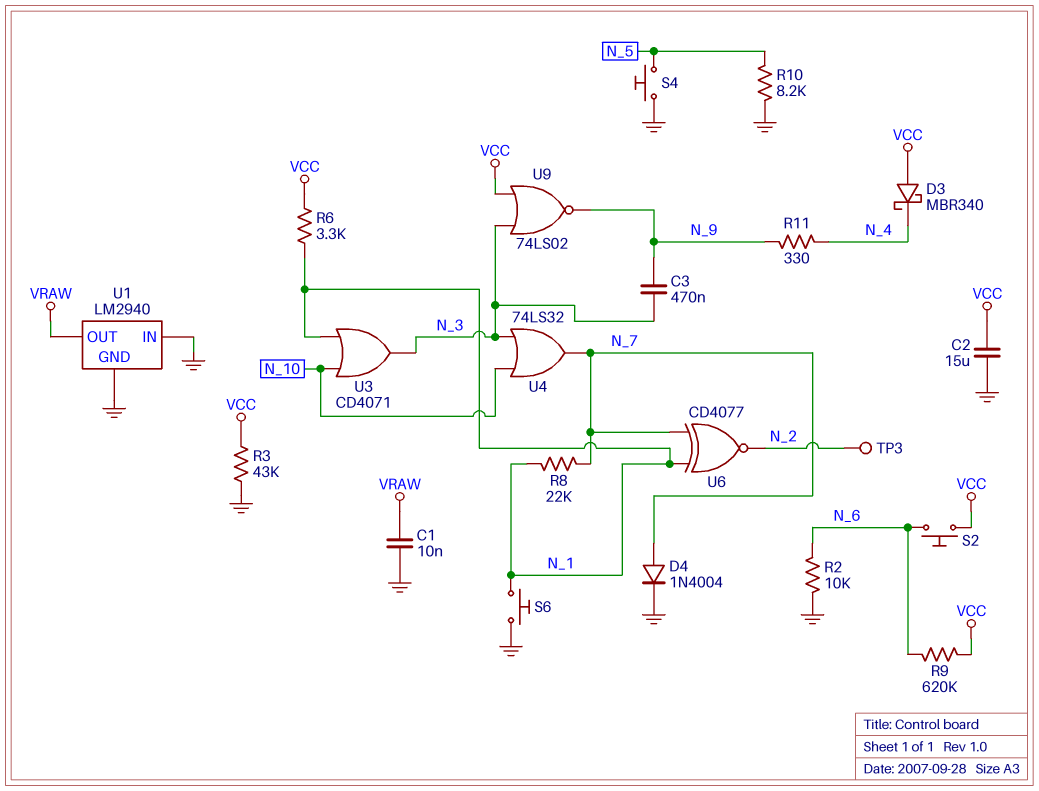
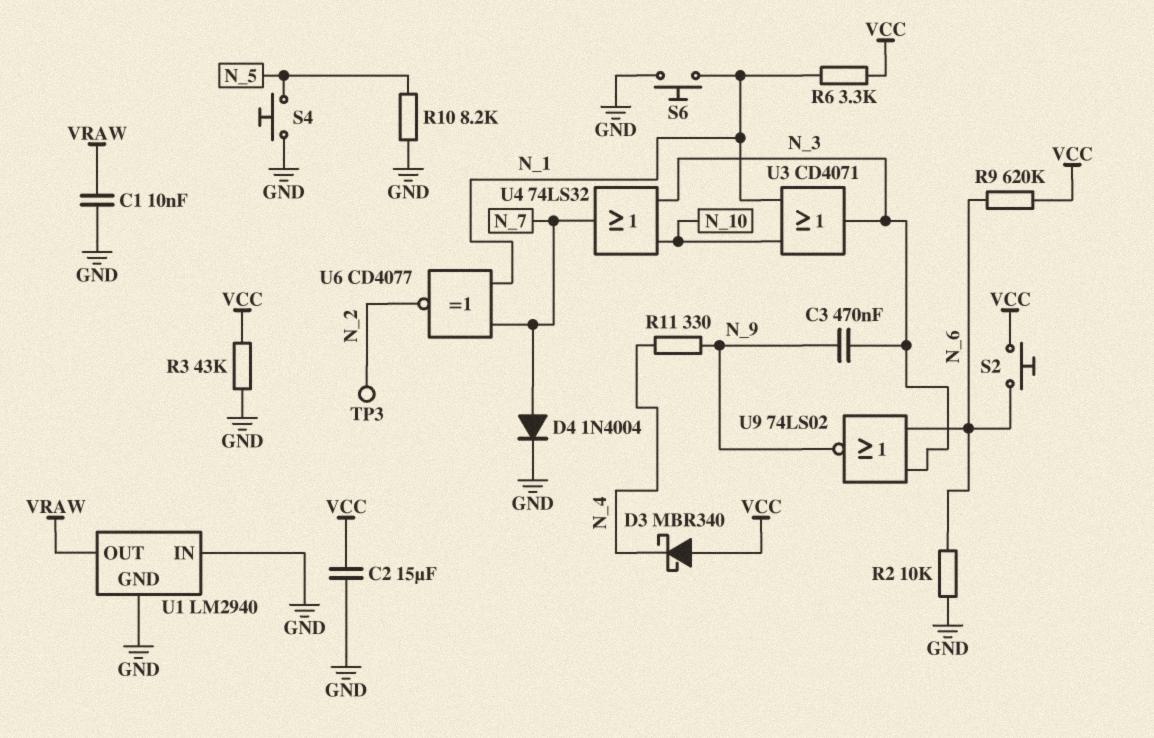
R8: 22k (N_1, N_7) -> none
U9: NOR 74LS02 (in N_3, in VCC, out N_9) -> NOR 74LS02 (in N_3, in N_6, out N_9)

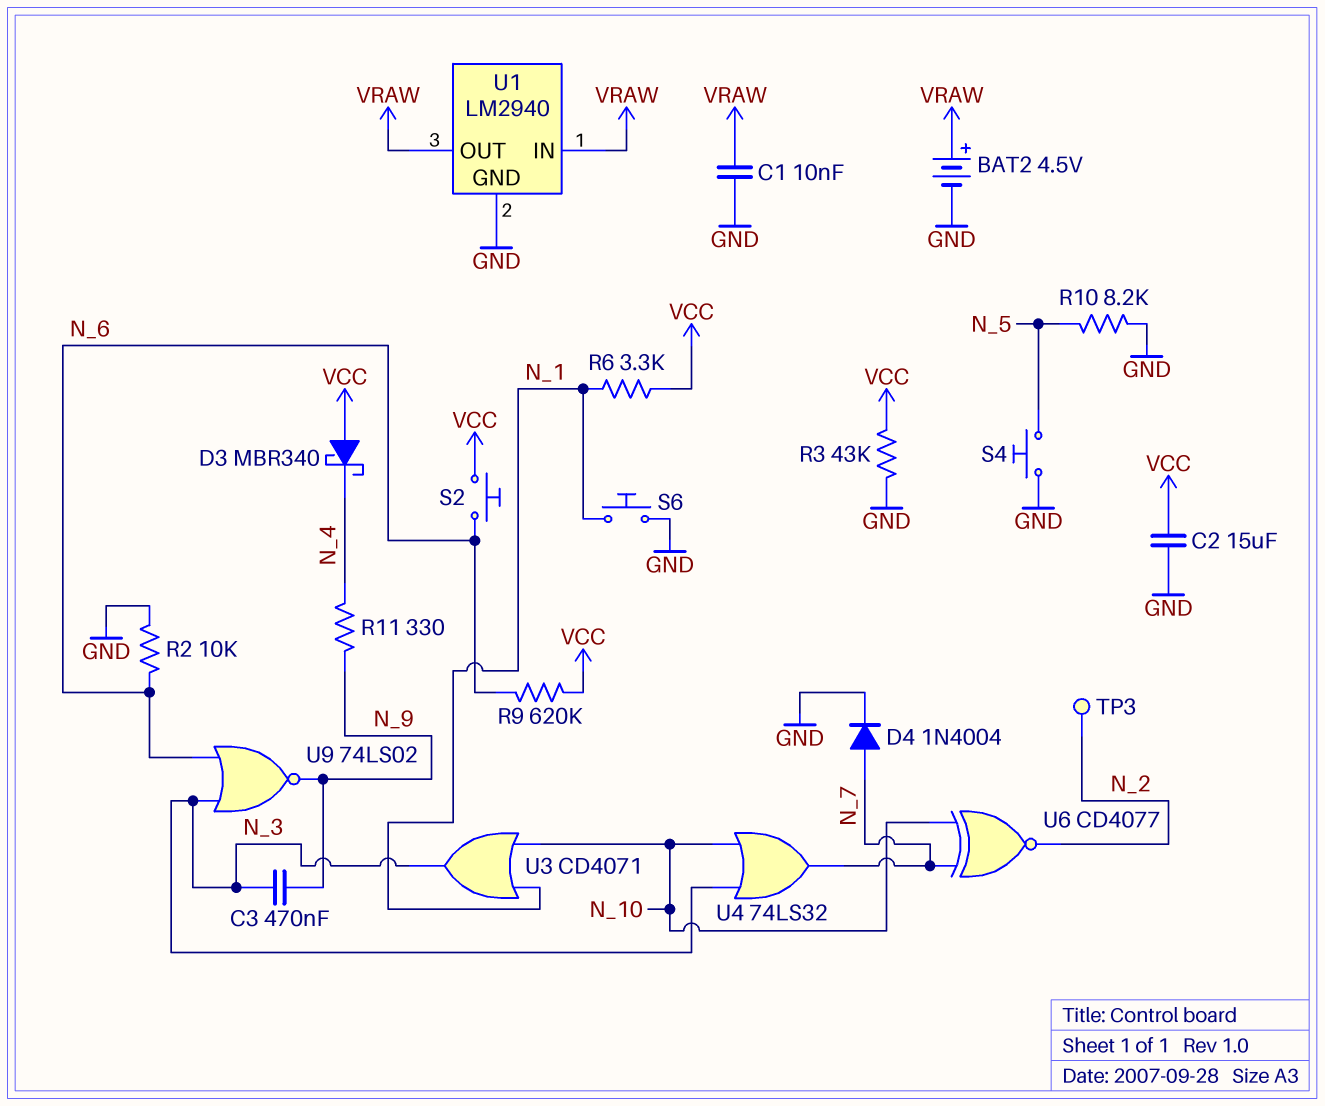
BAT2: none -> 4.5V (plus VRAW, minus GND)
U1 pin IN: GND -> VRAW
U6: XNOR CD4077 (in N_1, in N_7, out N_2) -> XNOR CD4077 (in N_7, in N_10, out N_2)

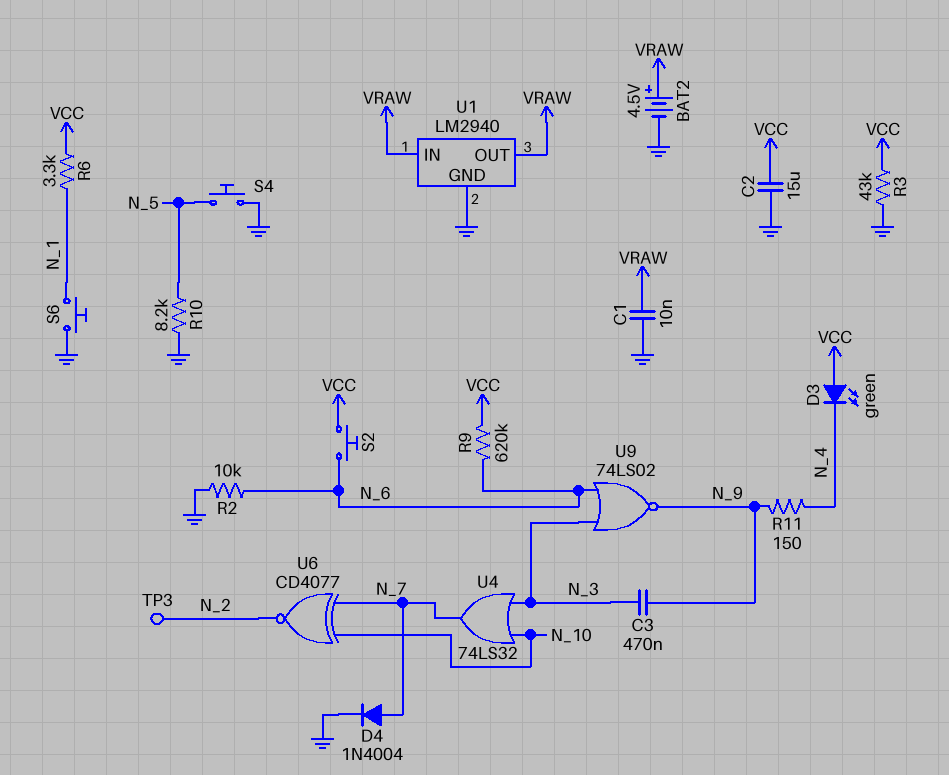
D3: schottky MBR340 (A VCC, K N_4) -> LED green (A VCC, K N_4)
R11: 330 (N_4, N_9) -> 150 (N_4, N_9)
U3: OR CD4071 (in N_1, in N_10, out N_3) -> none

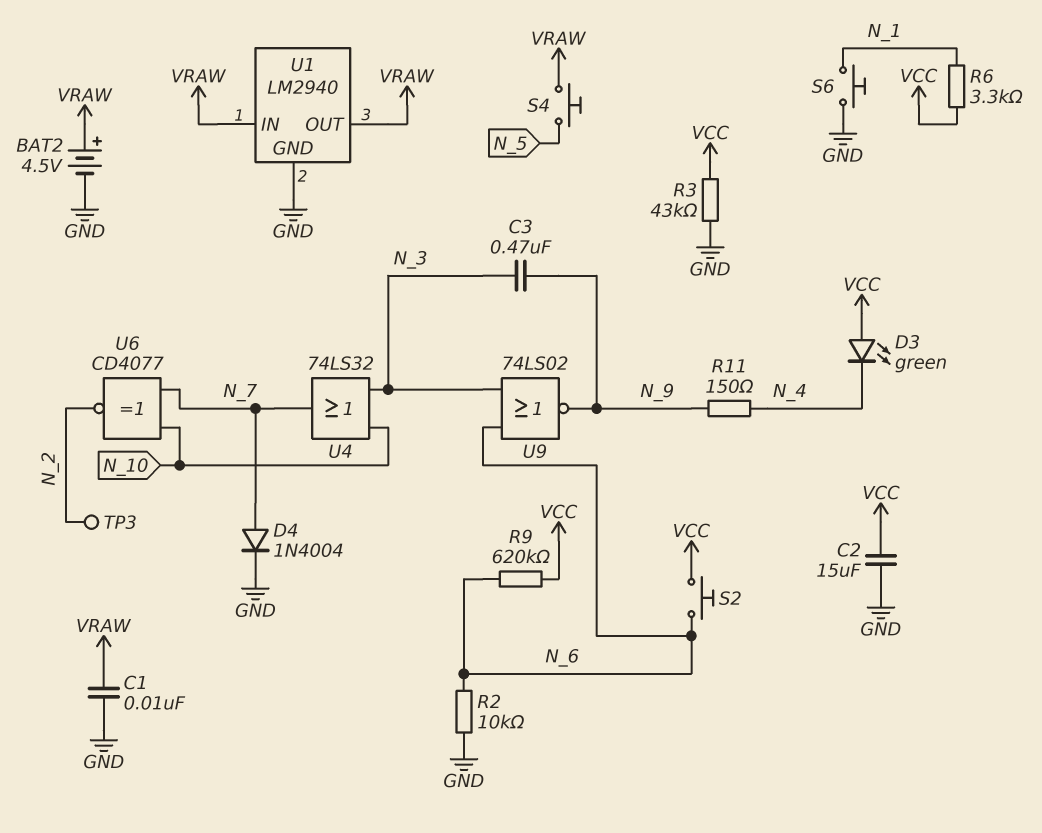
R10: 8.2k (GND, N_5) -> none
S4: button (GND, N_5) -> button (N_5, VRAW)

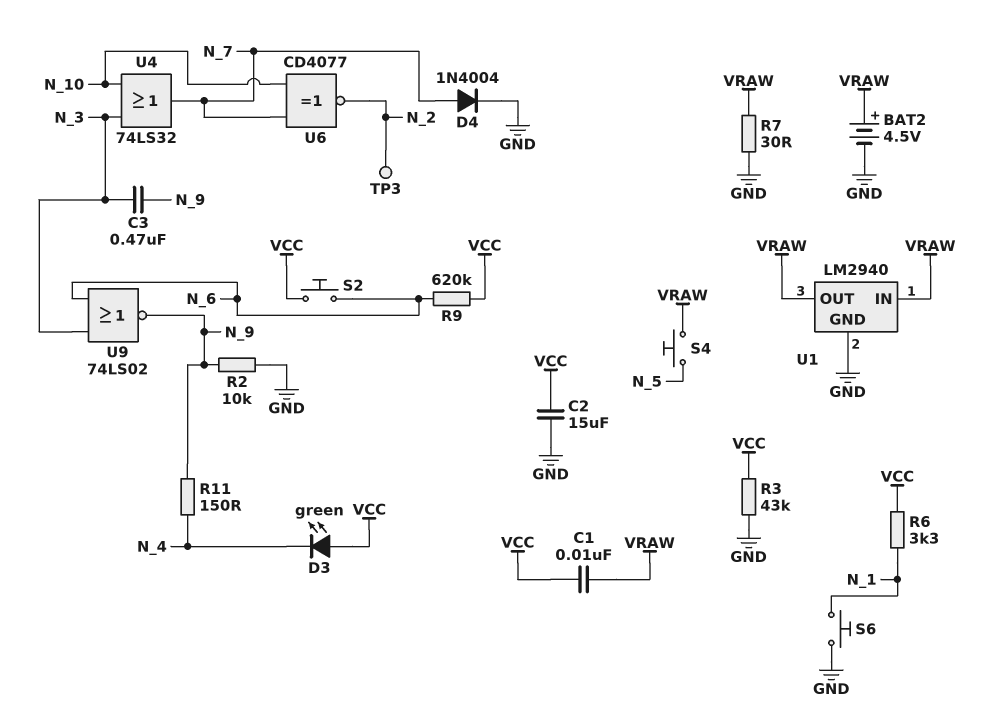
C1: 10nF (GND, VRAW) -> 10nF (VCC, VRAW)
R2: 10k (GND, N_6) -> 10k (GND, N_9)
R7: none -> 30 (GND, VRAW)

